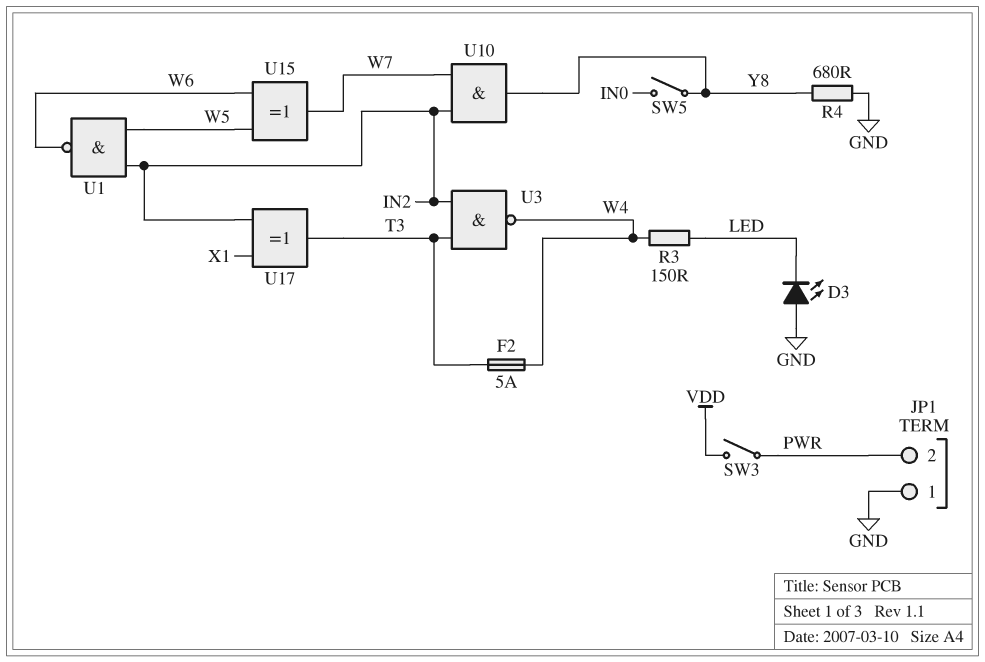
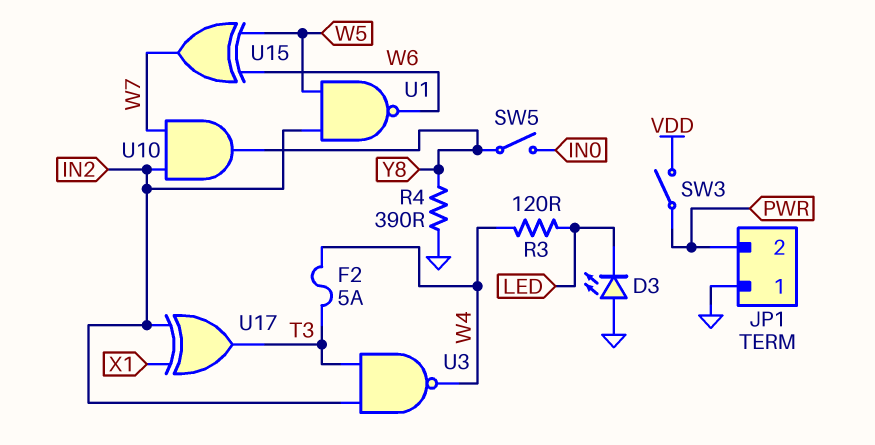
R3: 150 (LED, W4) -> 120 (LED, W4)
R4: 680 (GND, Y8) -> 390 (GND, Y8)

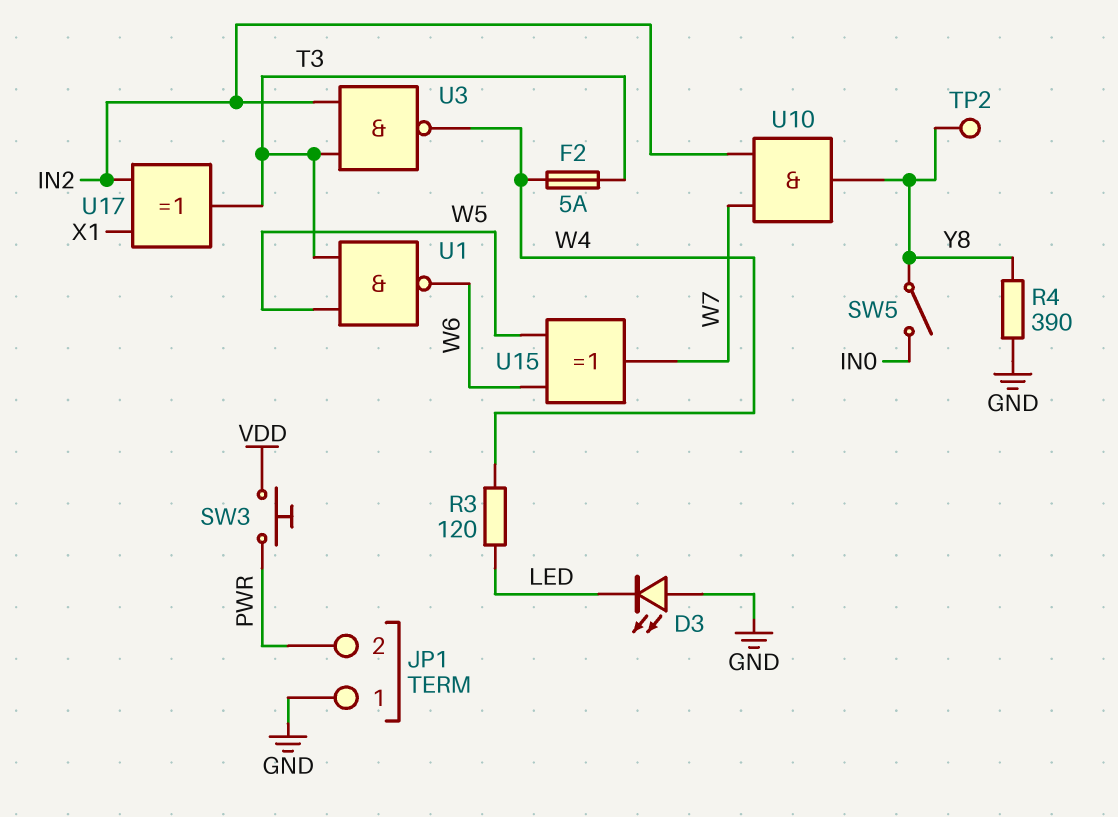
SW3: switch (PWR, VDD) -> button (PWR, VDD)
TP2: none -> test point (Y8)
U1: NAND (in IN2, in W5, out W6) -> NAND (in T3, in W5, out W6)

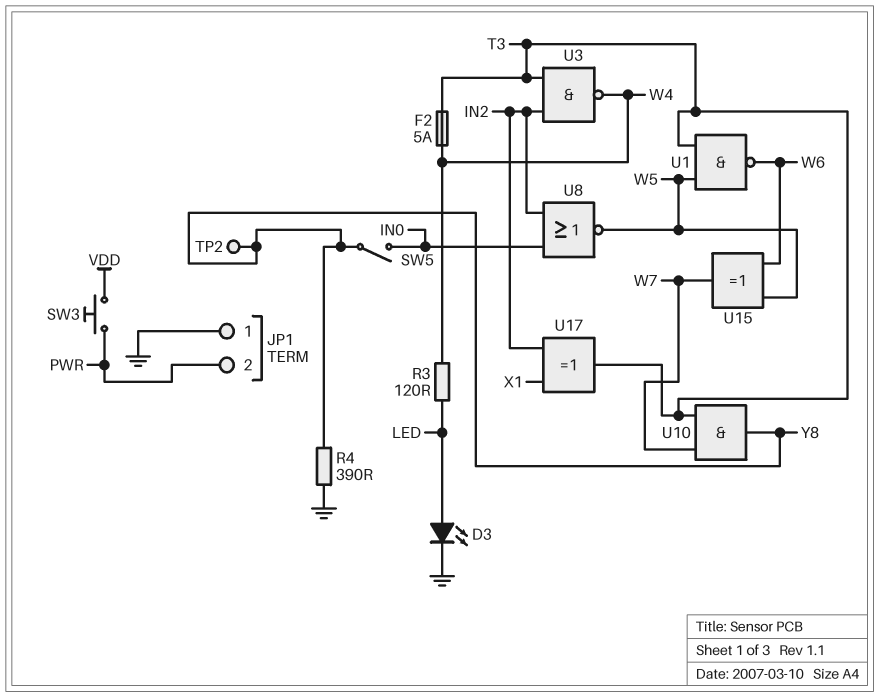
D3: LED (A GND, K LED) -> LED (A LED, K GND)
U8: none -> NOR (in IN0, in IN2, out W5)
U10: AND (in IN2, in W7, out Y8) -> AND (in T3, in W7, out Y8)

